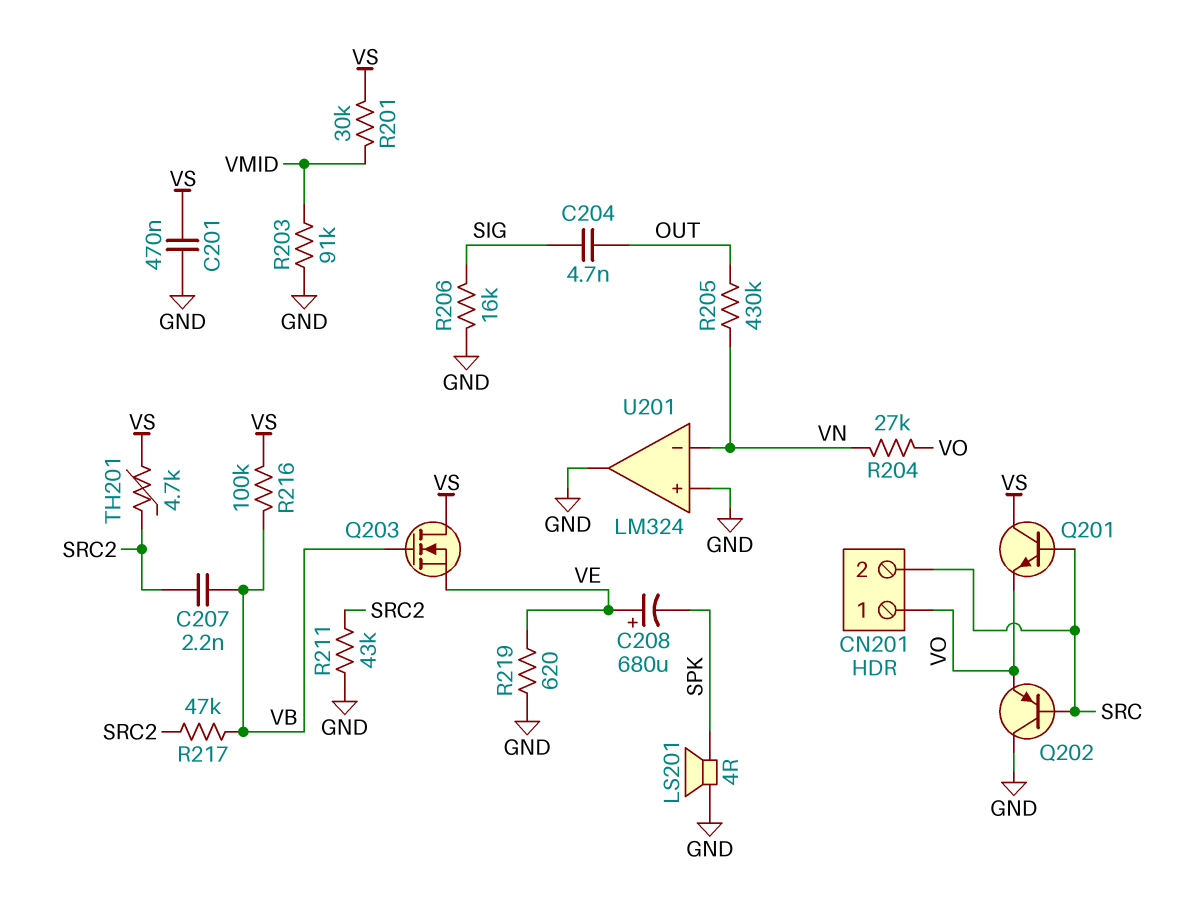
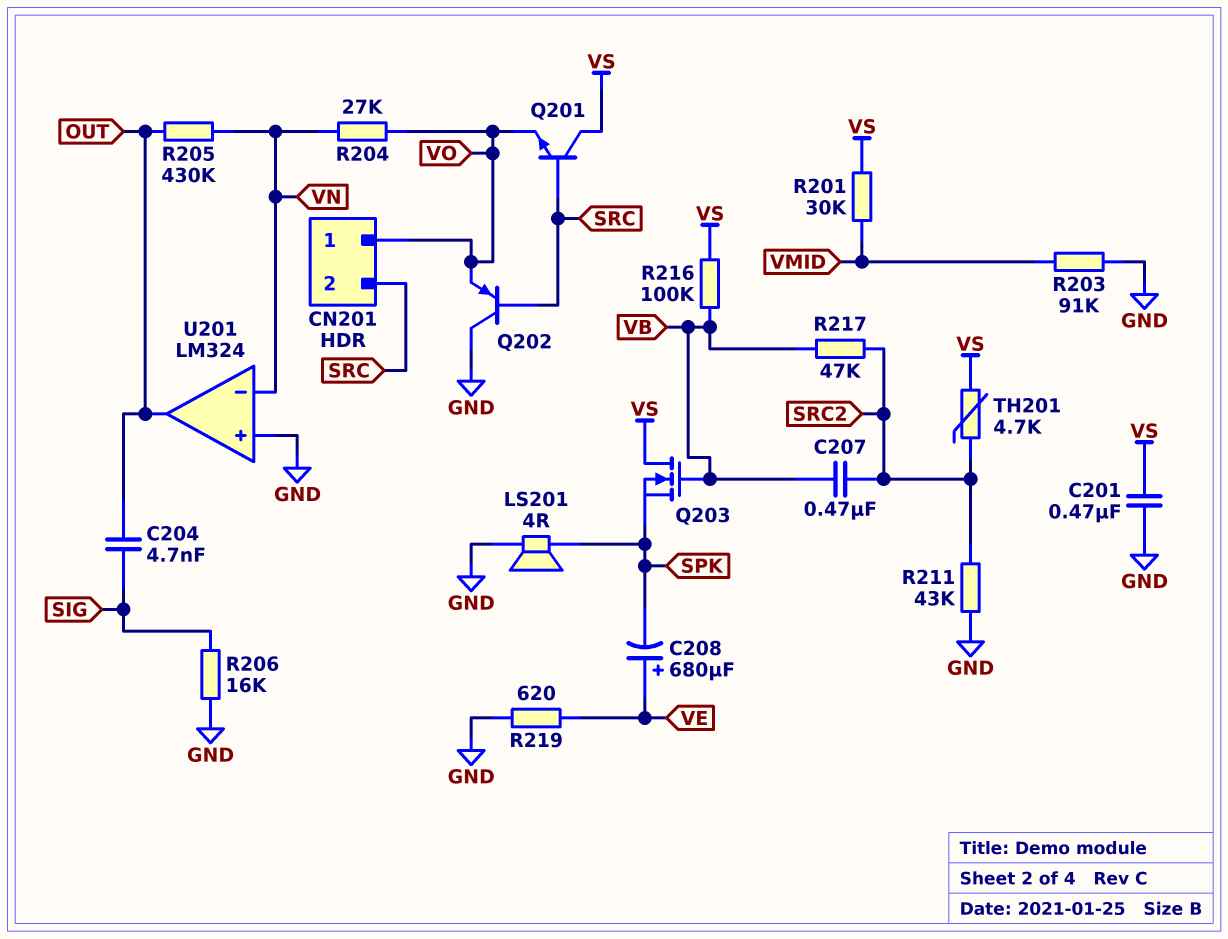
C207: 2.2nF (SRC2, VB) -> 470nF (SRC2, VB)
Q203: NMOS (G VB, D VS, S VE) -> NMOS (G VB, D VS, S SPK)
U201 pin out: GND -> OUT

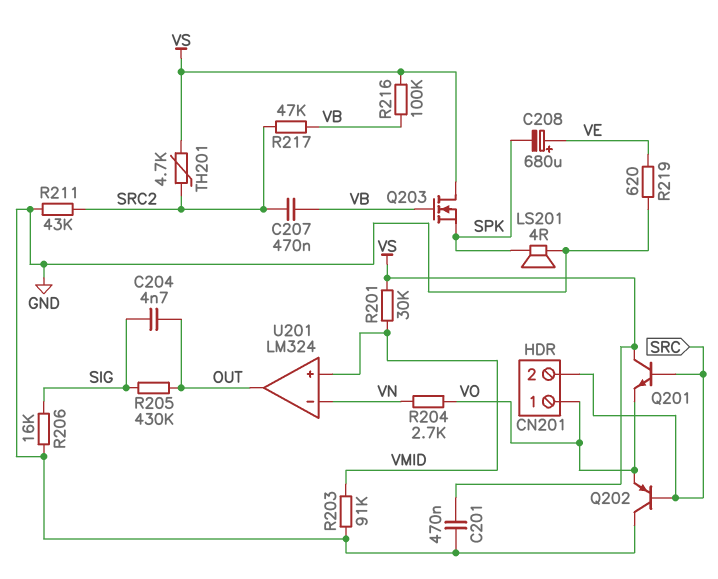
R204: 27k (VN, VO) -> 2.7k (VN, VO)
R205: 430k (OUT, VN) -> 430k (OUT, SIG)
U201 pin in+: GND -> VMID

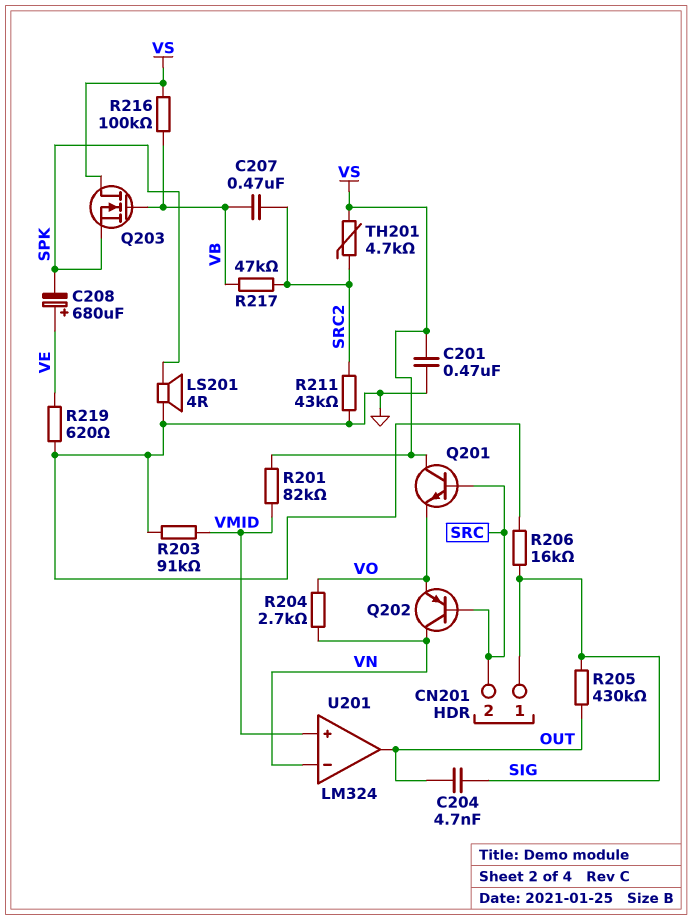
CN201 pin 1: VO -> SIG
Q202: PNP (B SRC, C GND, E VO) -> PNP (B SRC, C VN, E VO)
R201: 30k (VMID, VS) -> 82k (VMID, VS)

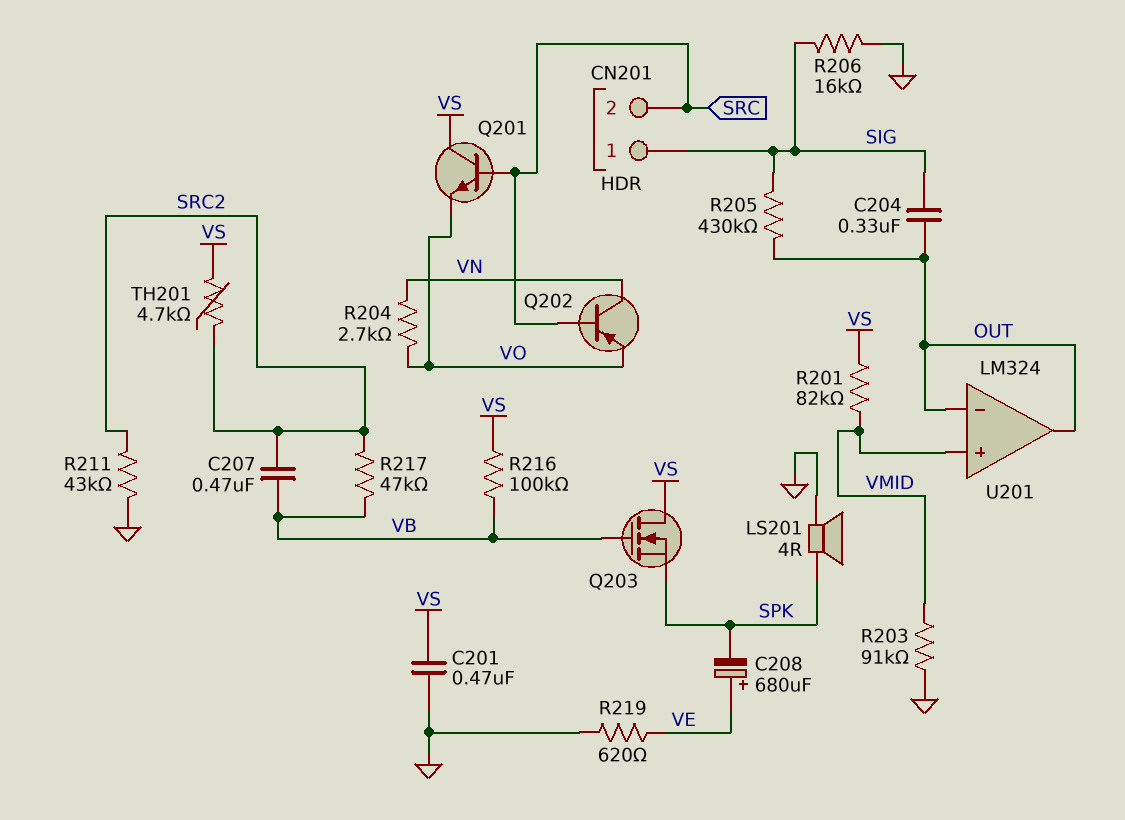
C204: 4.7nF (OUT, SIG) -> 330nF (OUT, SIG)
U201 pin in-: VN -> OUT

